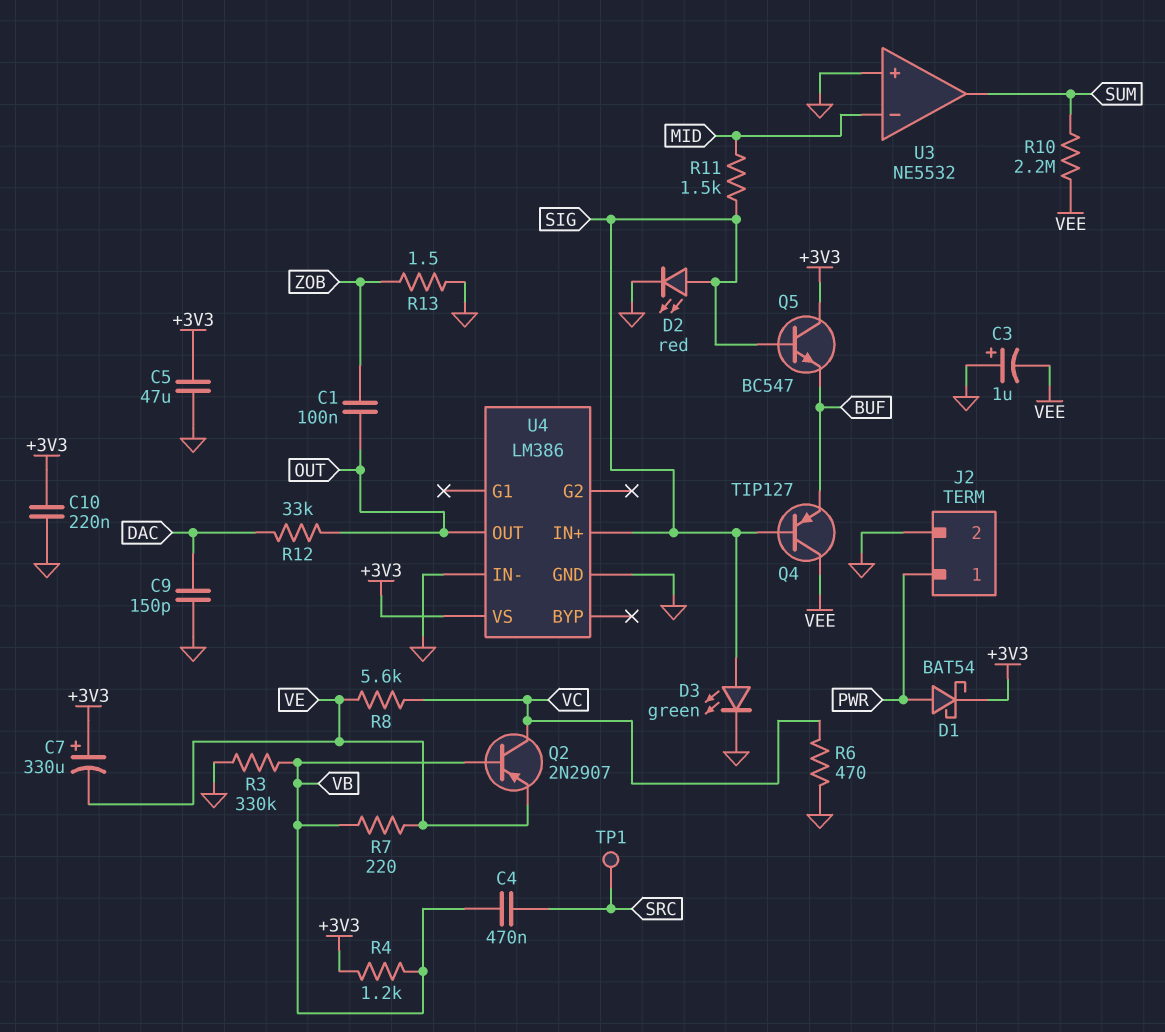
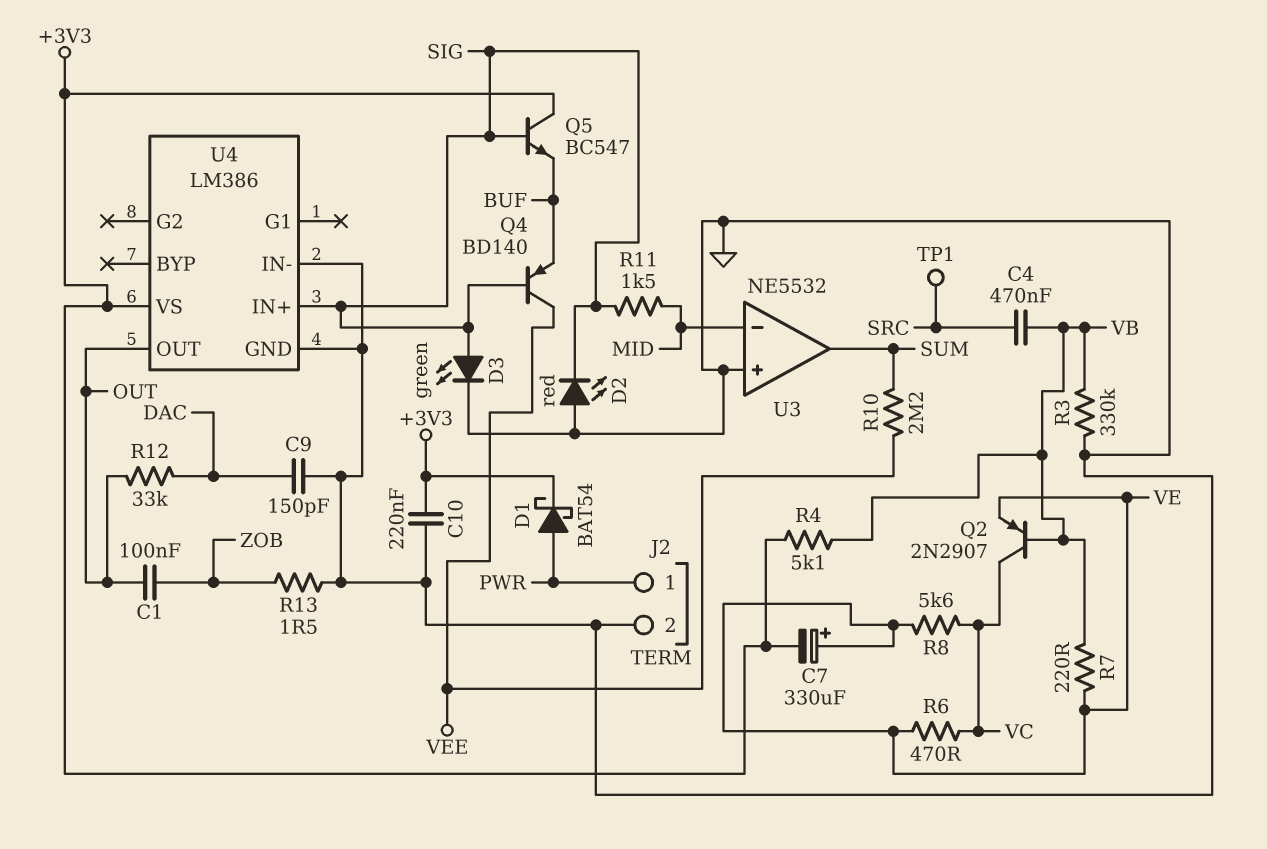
C3: 1uF (plus GND, minus VEE) -> none
C5: 47uF (+3V3, GND) -> none
C7: 330uF (plus +3V3, minus VE) -> 330uF (plus VE, minus +3V3)
D2: LED red (A SIG, K GND) -> LED red (A GND, K SIG)
Q4: PNP TIP127 (B SIG, C VEE, E BUF) -> PNP BD140 (B SIG, C VEE, E BUF)
R4: 1.2k (+3V3, VB) -> 5.1k (+3V3, VB)
R6: 470 (GND, VC) -> 470 (VC, VE)

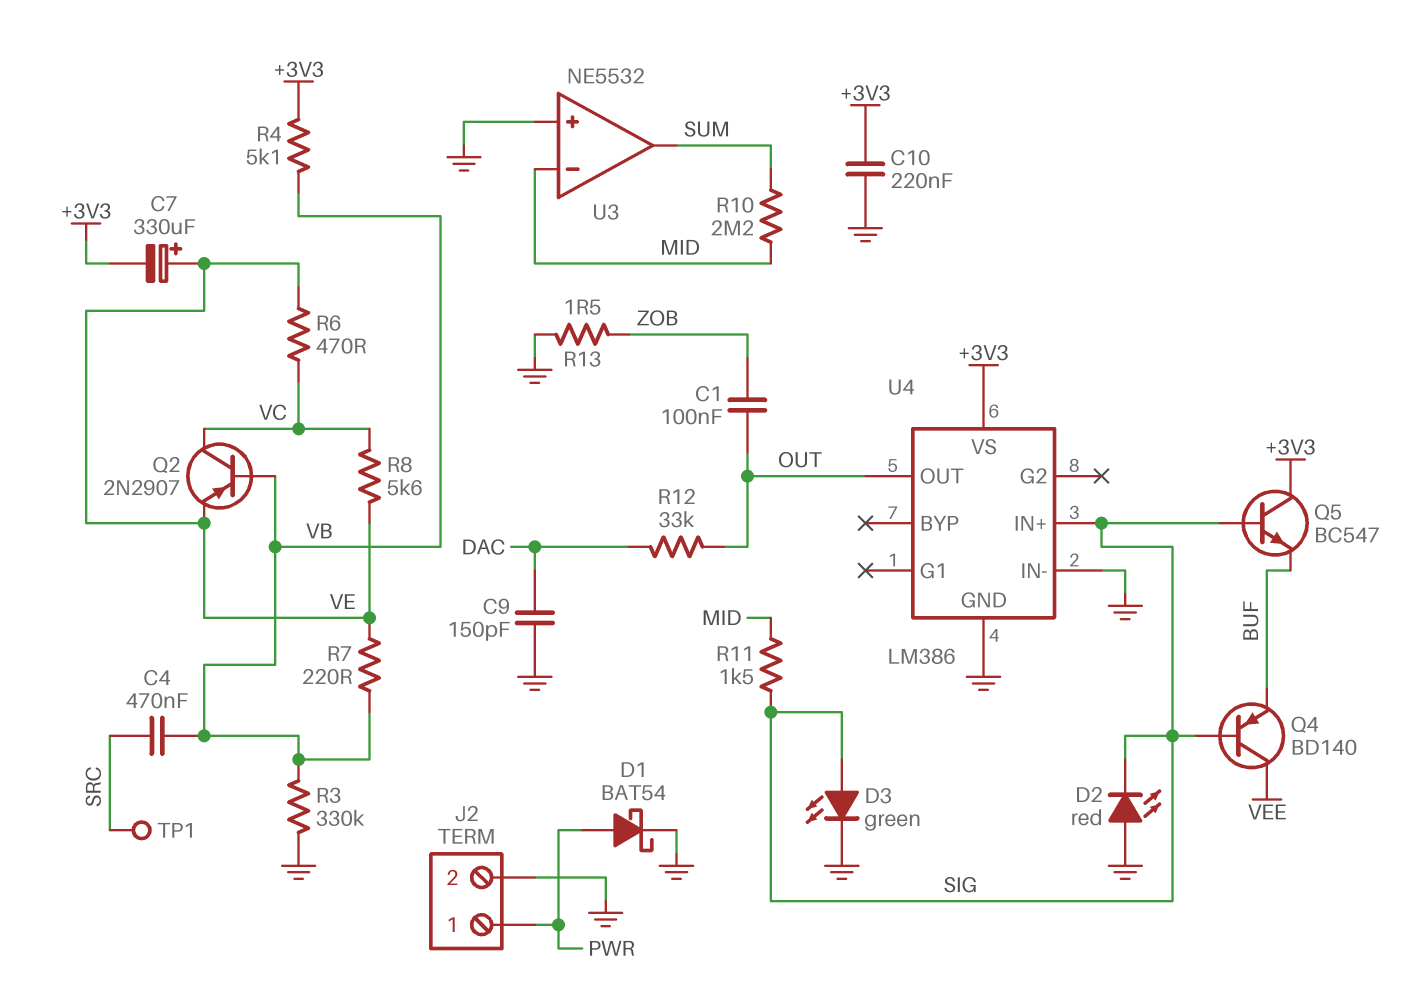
D1: schottky BAT54 (A PWR, K +3V3) -> schottky BAT54 (A PWR, K GND)
R10: 2.2M (SUM, VEE) -> 2.2M (MID, SUM)

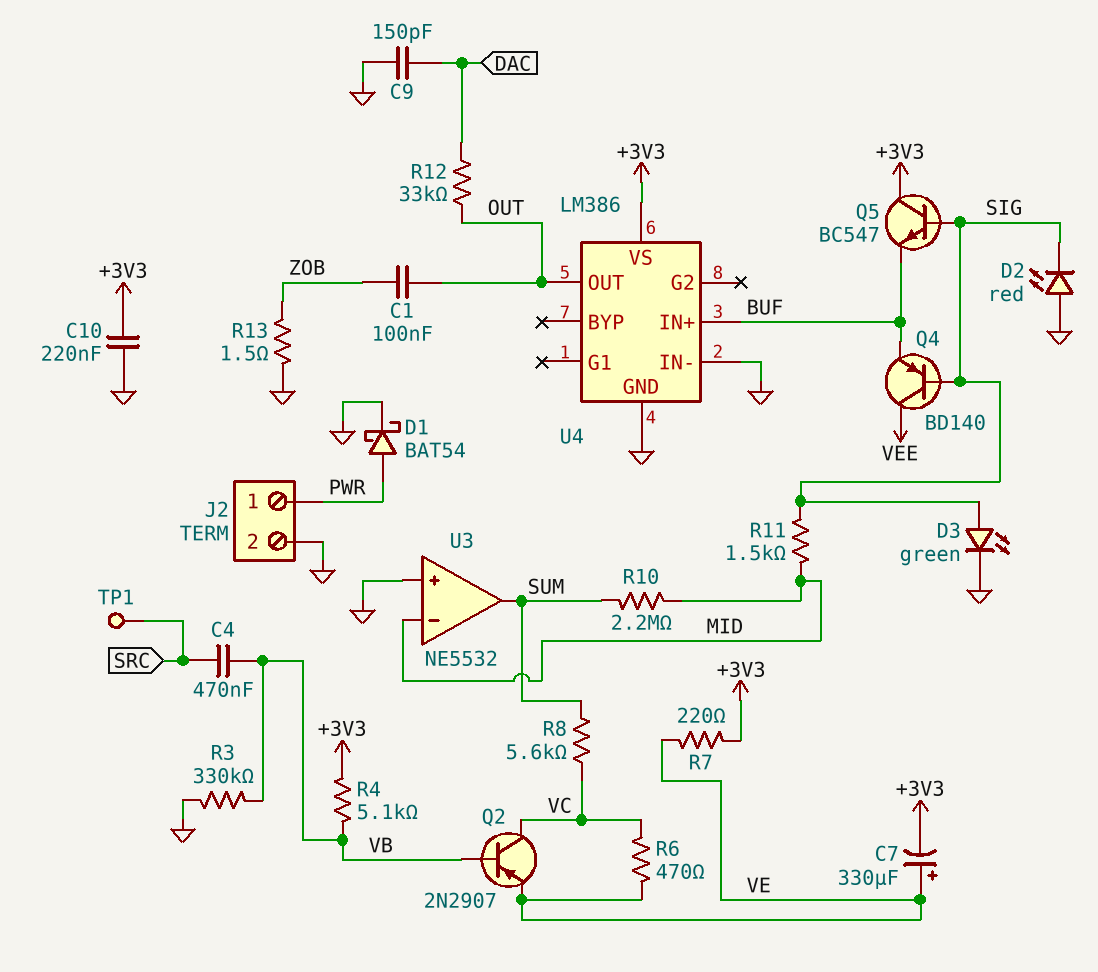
R7: 220 (VB, VE) -> 220 (+3V3, VE)
R8: 5.6k (VC, VE) -> 5.6k (SUM, VC)
U4 pin IN+: SIG -> BUF

